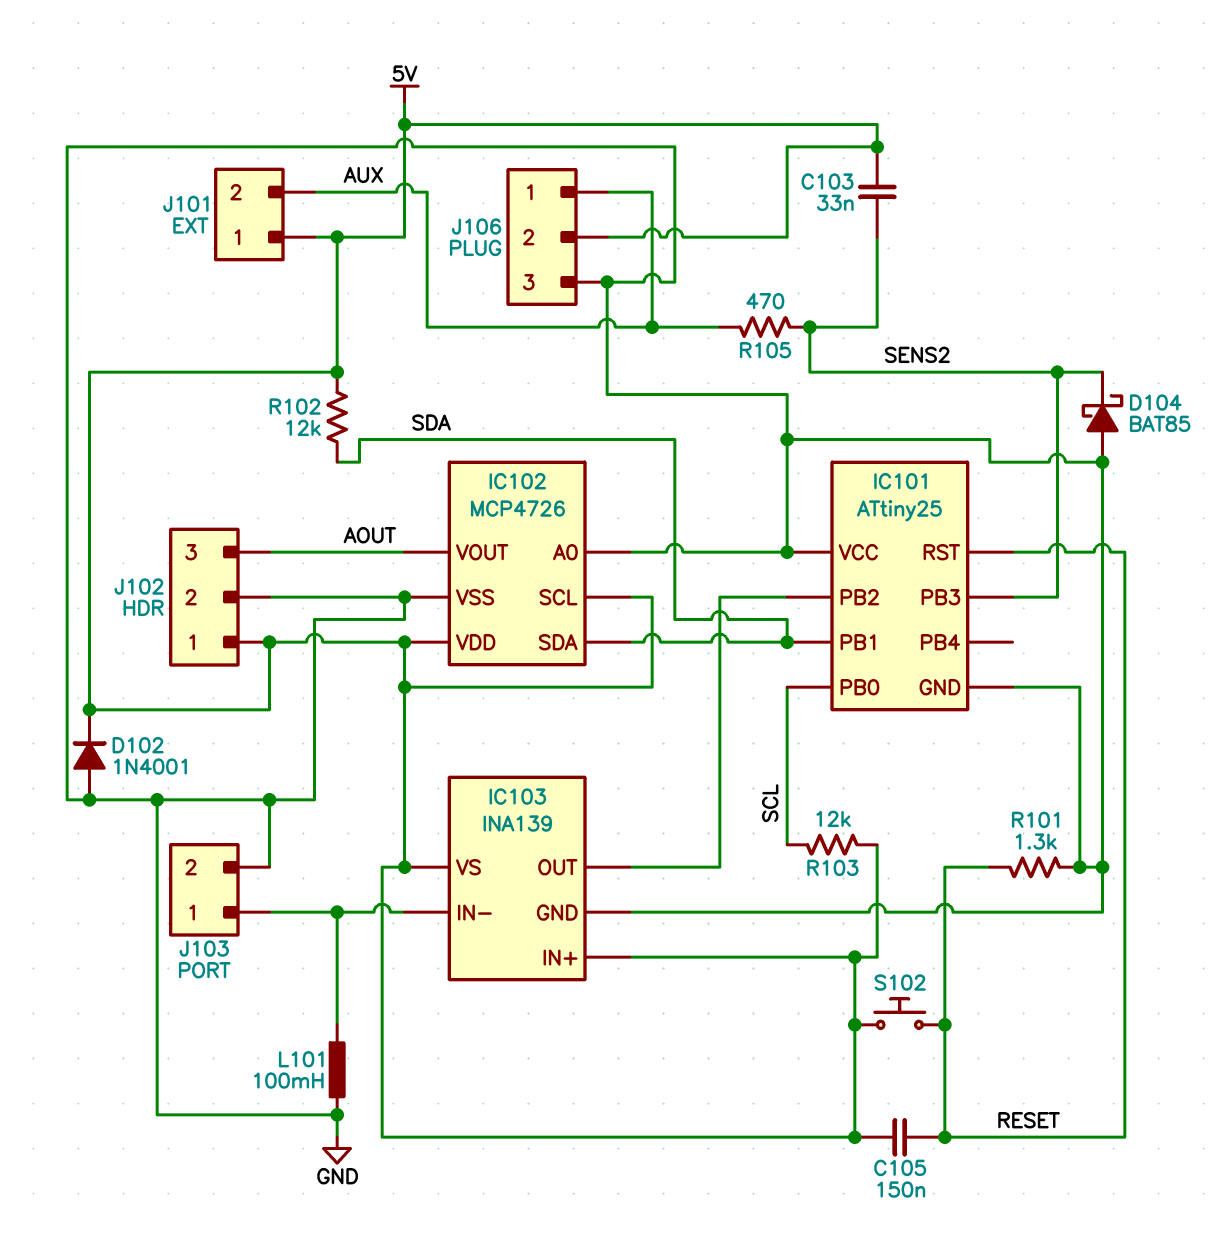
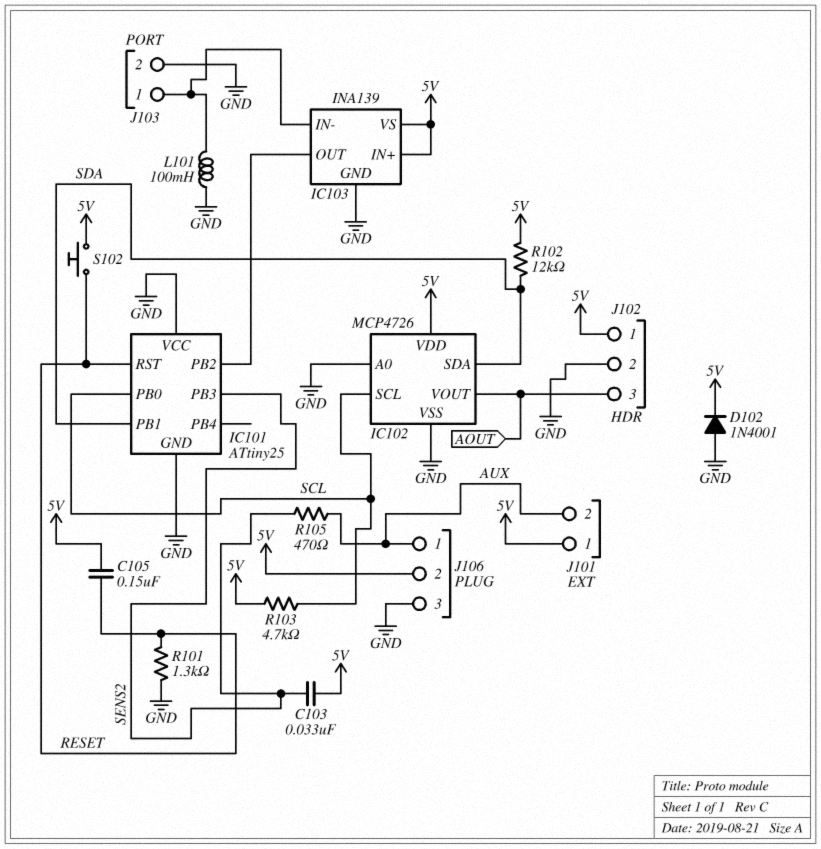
D104: schottky BAT85 (A GND, K SENS2) -> none
IC102 pin SCL: 5V -> SCL
R103: 12k (5V, SCL) -> 4.7k (5V, SCL)

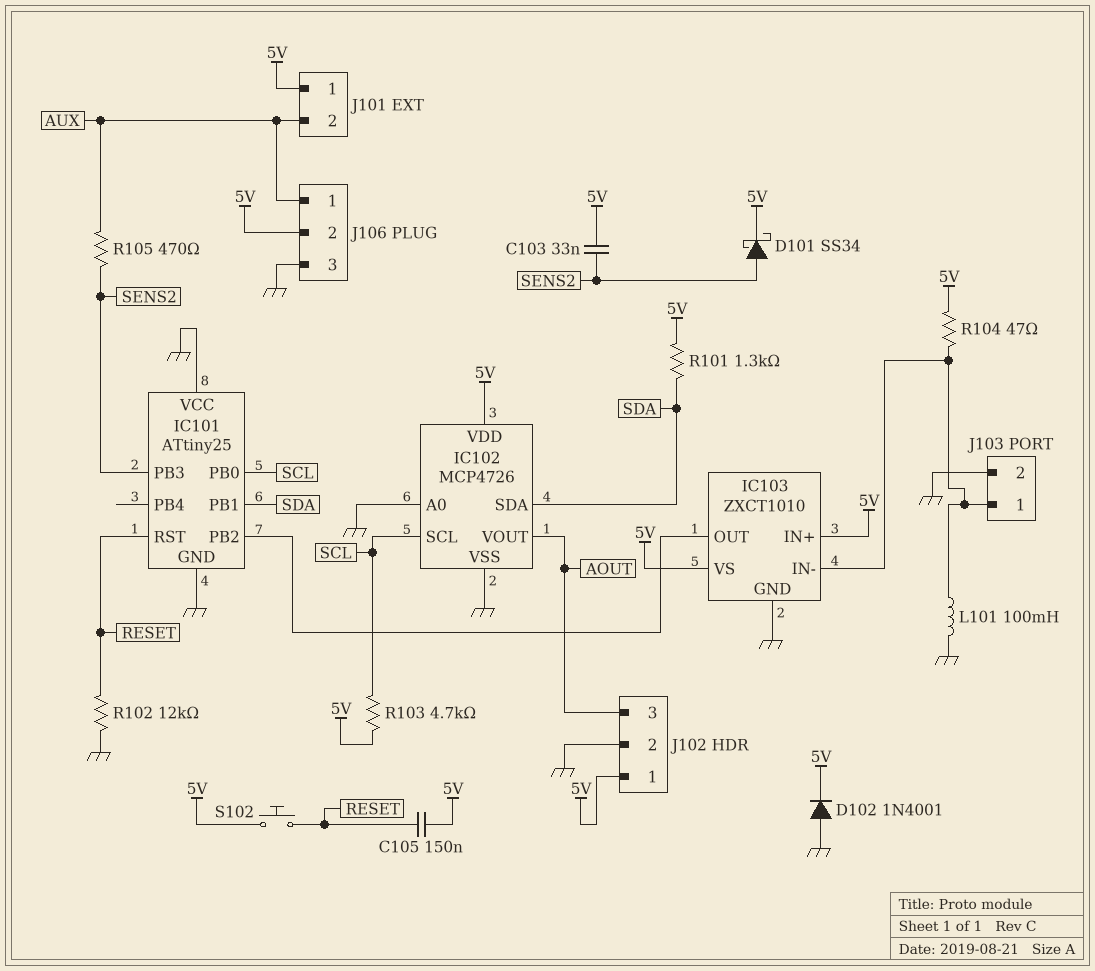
D101: none -> schottky SS34 (A SENS2, K 5V)
IC103: INA139 -> ZXCT1010
R101: 1.3k (GND, RESET) -> 1.3k (5V, SDA)
R102: 12k (5V, SDA) -> 12k (GND, RESET)
R104: none -> 47 (5V, IC103/IN-)

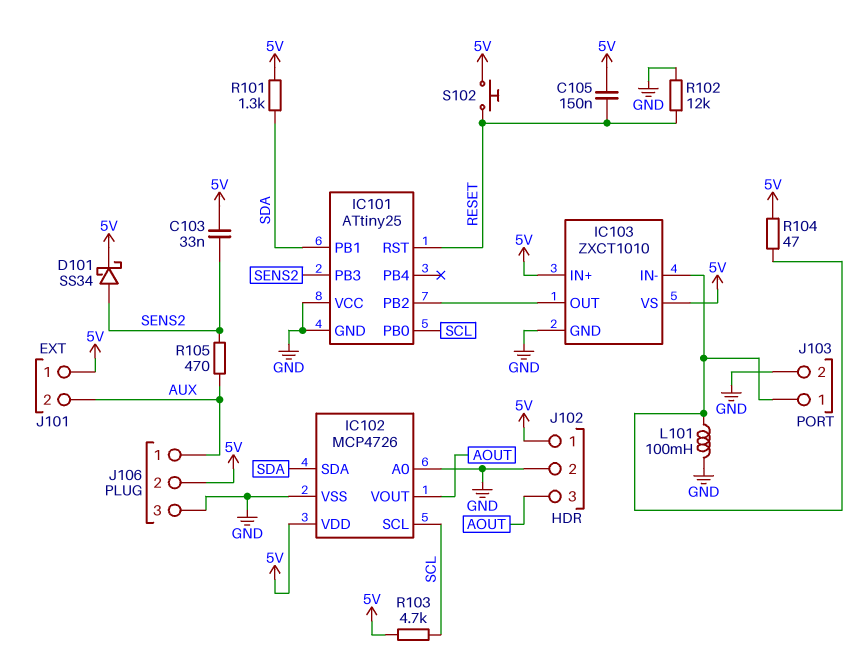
D102: diode 1N4001 (A GND, K 5V) -> none

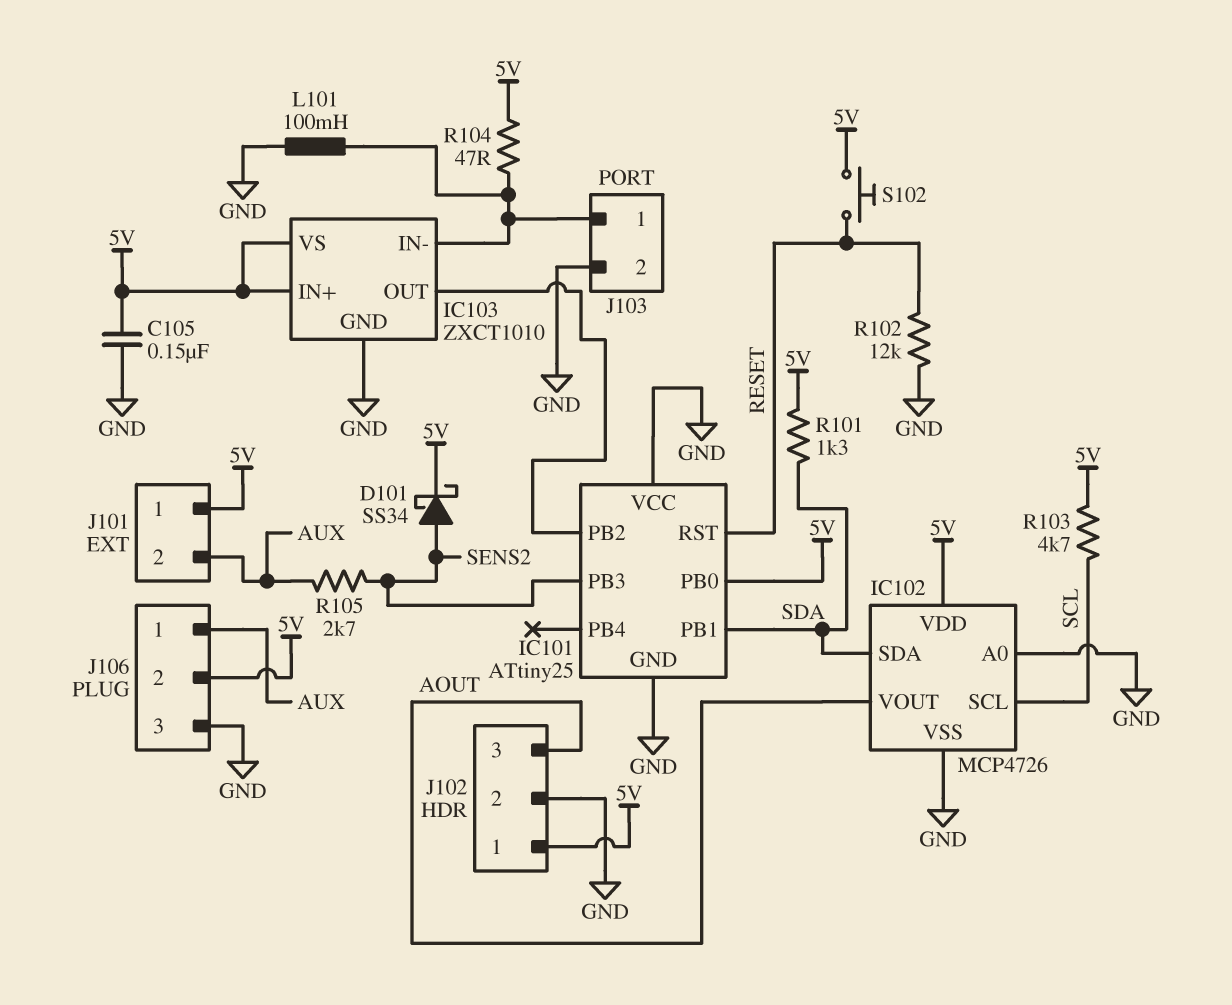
C103: 33nF (5V, SENS2) -> none
C105: 150nF (5V, RESET) -> 150nF (5V, GND)
IC101 pin PB0: SCL -> 5V
R105: 470 (AUX, SENS2) -> 2.7k (AUX, SENS2)

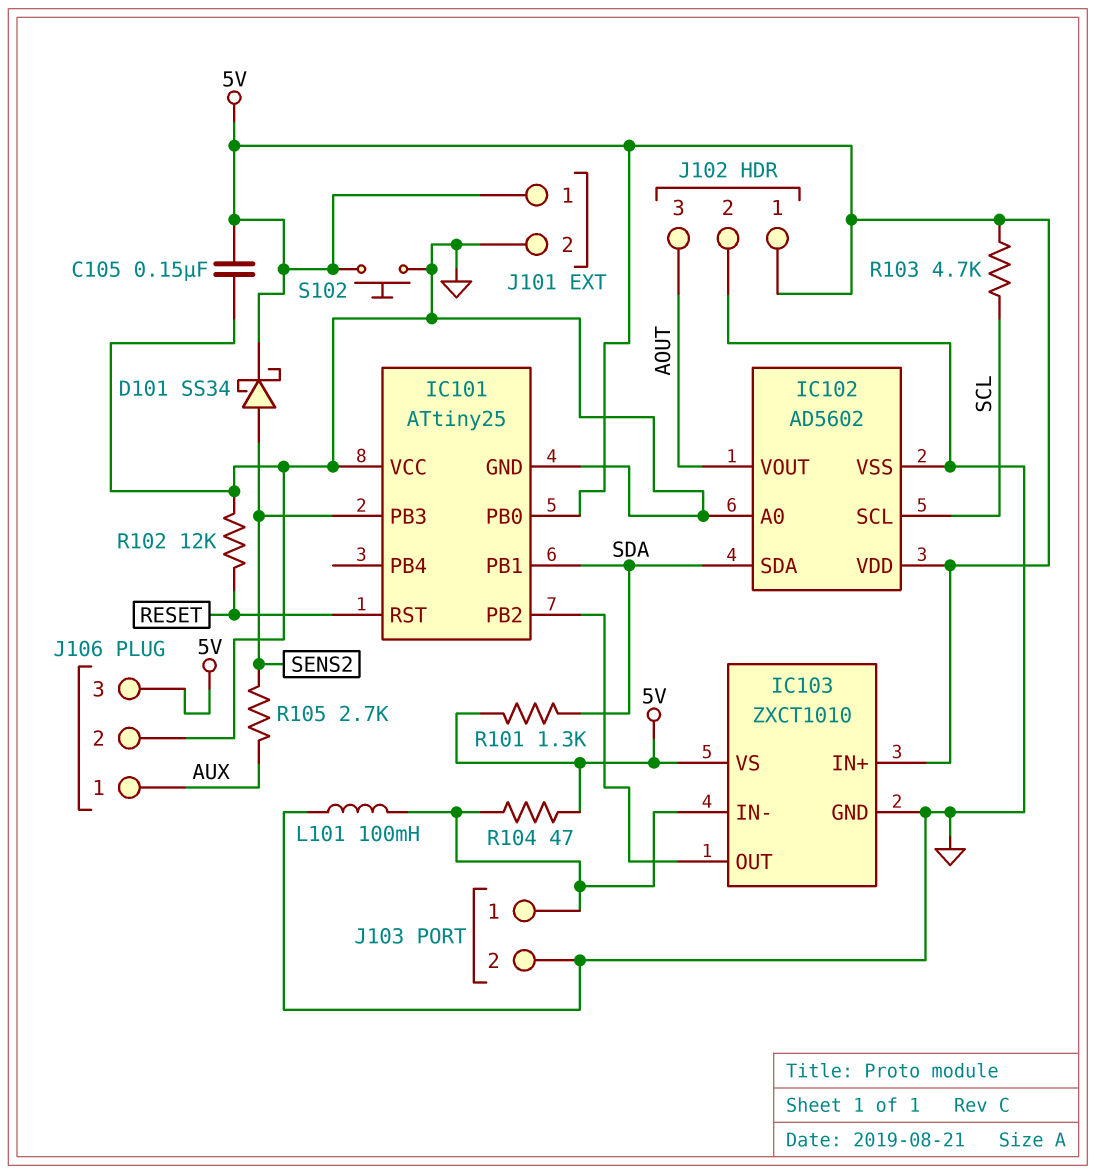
IC102: MCP4726 -> AD5602
J101 pin 2: AUX -> GND
J106 pin 2: 5V -> GND
J106 pin 3: GND -> 5V
S102: button (5V, RESET) -> button (5V, GND)

